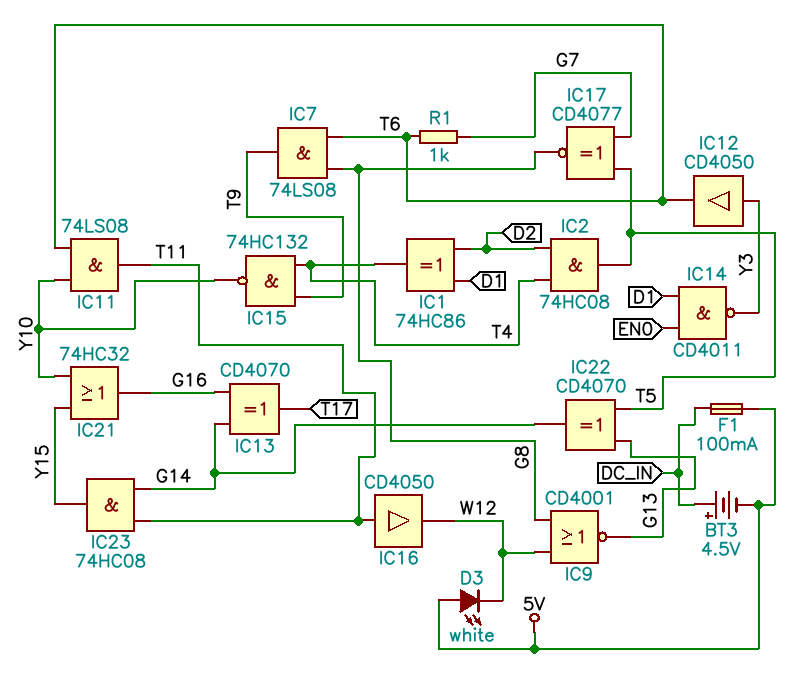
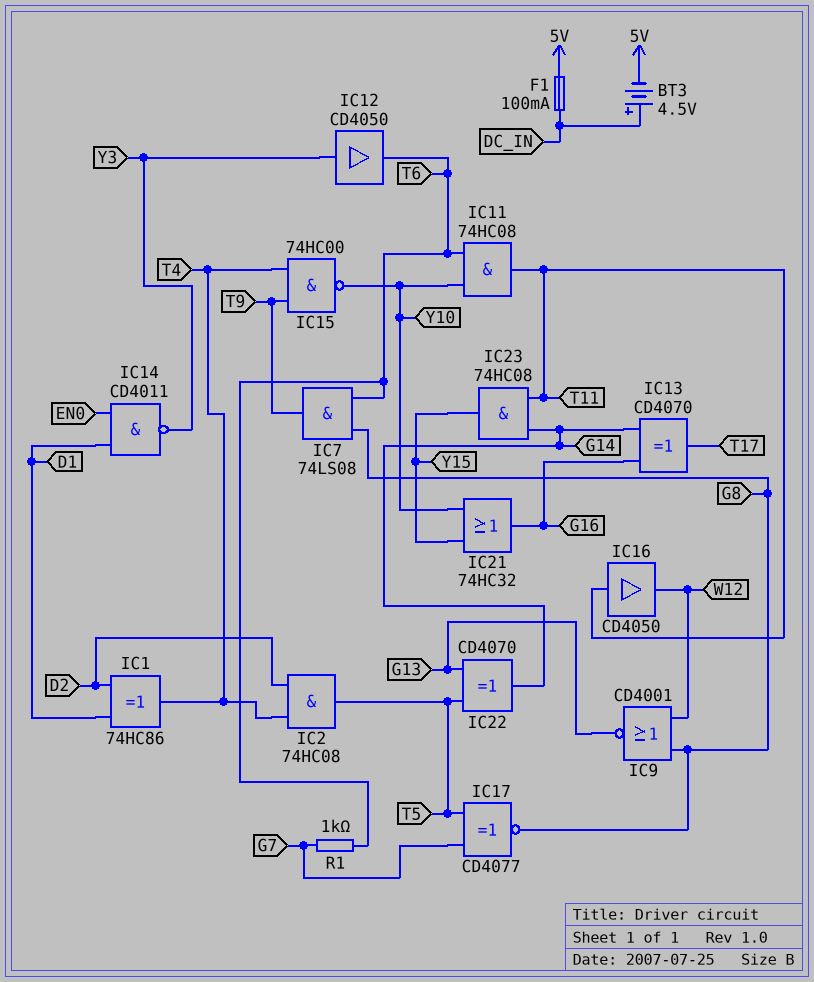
D3: LED white (A 5V, K W12) -> none
IC11: AND 74LS08 (in T6, in Y10, out T11) -> AND 74HC08 (in T6, in Y10, out T11)
IC15: NAND 74HC132 (in T4, in T9, out Y10) -> NAND 74HC00 (in T4, in T9, out Y10)

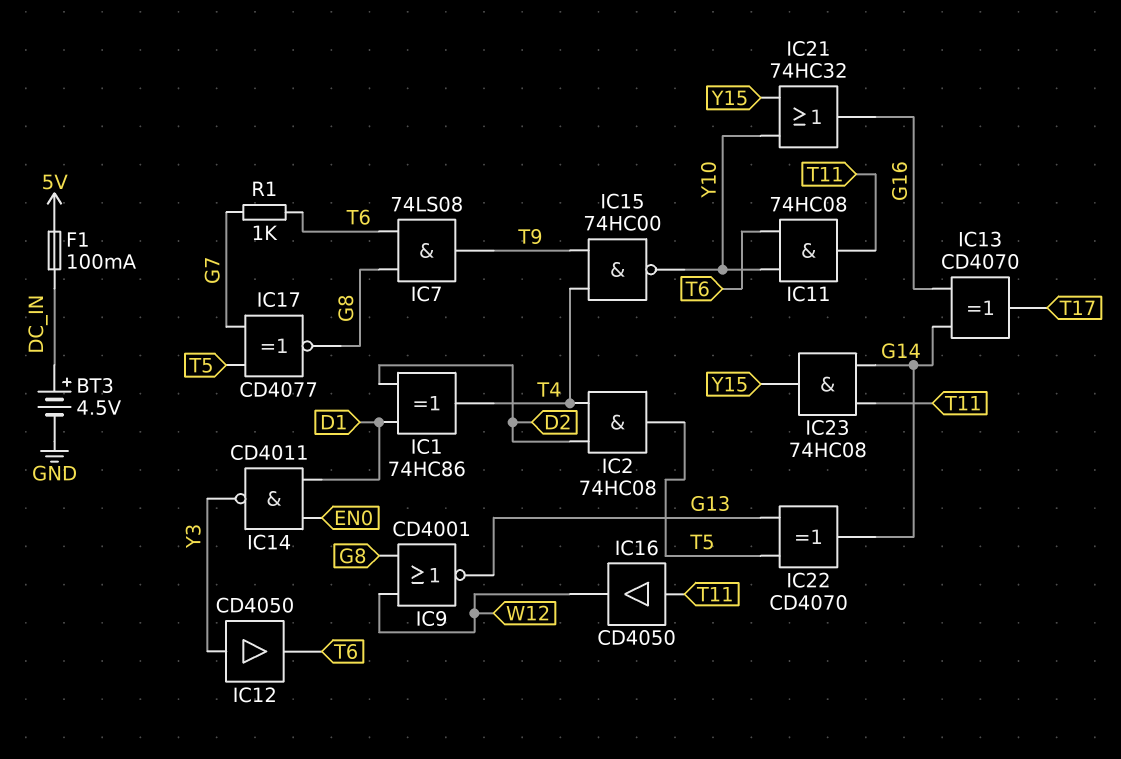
BT3: 4.5V (plus DC_IN, minus 5V) -> 4.5V (plus DC_IN, minus GND)

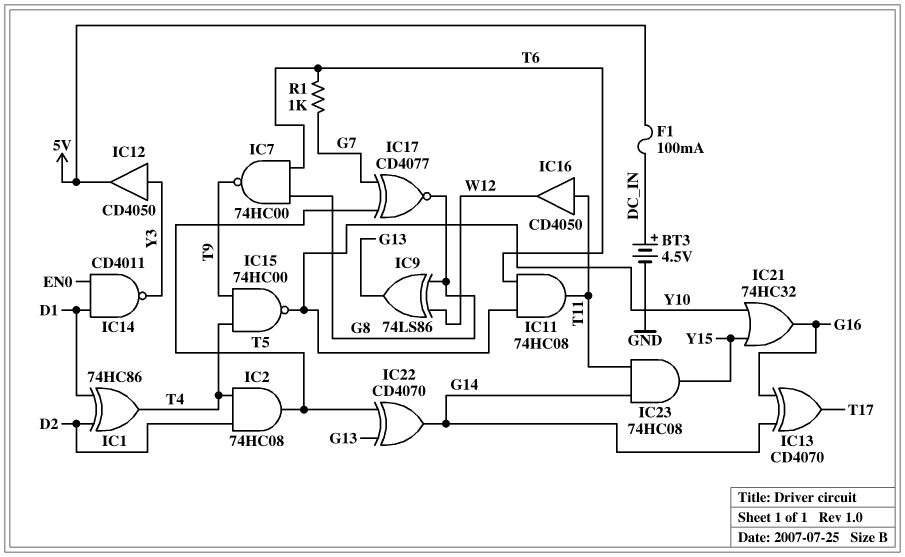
IC7: AND 74LS08 (in G8, in T6, out T9) -> NAND 74HC00 (in G8, in T6, out T9)
IC9: NOR CD4001 (in G8, in W12, out G13) -> XOR 74LS86 (in G8, in W12, out G13)
IC12: buffer CD4050 (in Y3, out T6) -> buffer CD4050 (in Y3, out 5V)

